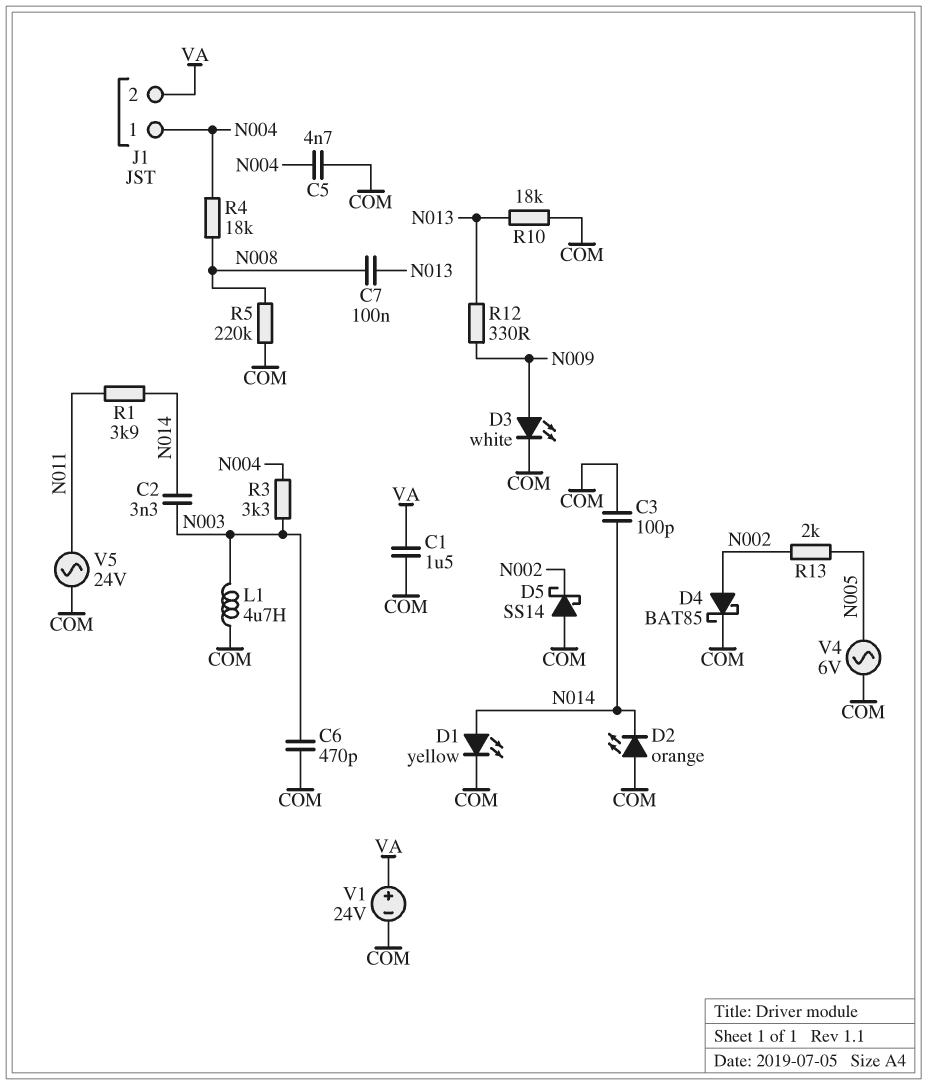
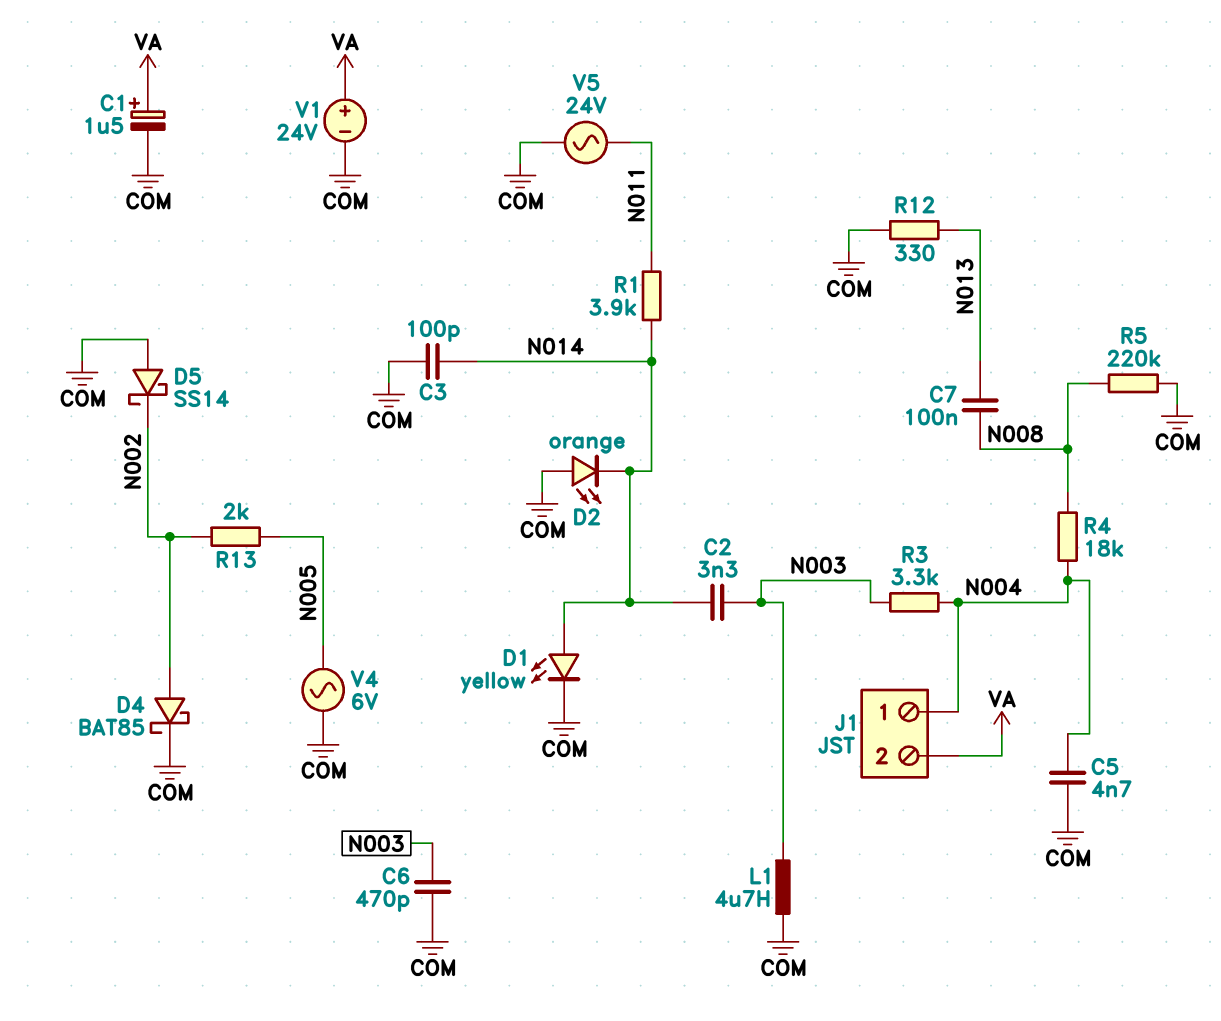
C1: 1.5uF (COM, VA) -> 1.5uF (plus VA, minus COM)
D3: LED white (A N009, K COM) -> none
R10: 18k (COM, N013) -> none
R12: 330 (N009, N013) -> 330 (COM, N013)

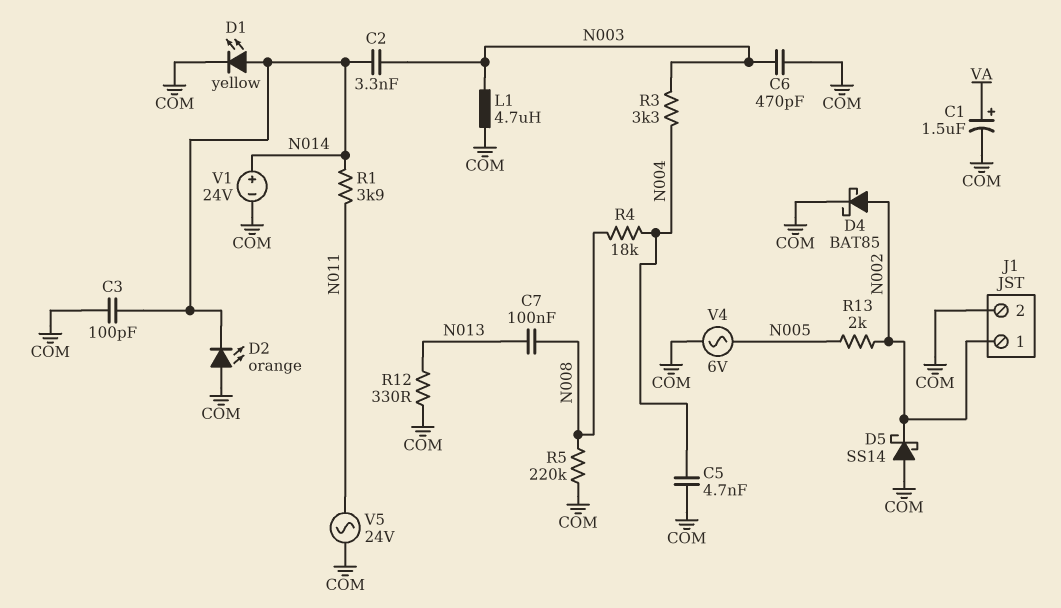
J1 pin 1: N004 -> N002
J1 pin 2: VA -> COM
V1: 24V (plus VA, minus COM) -> 24V (plus N014, minus COM)

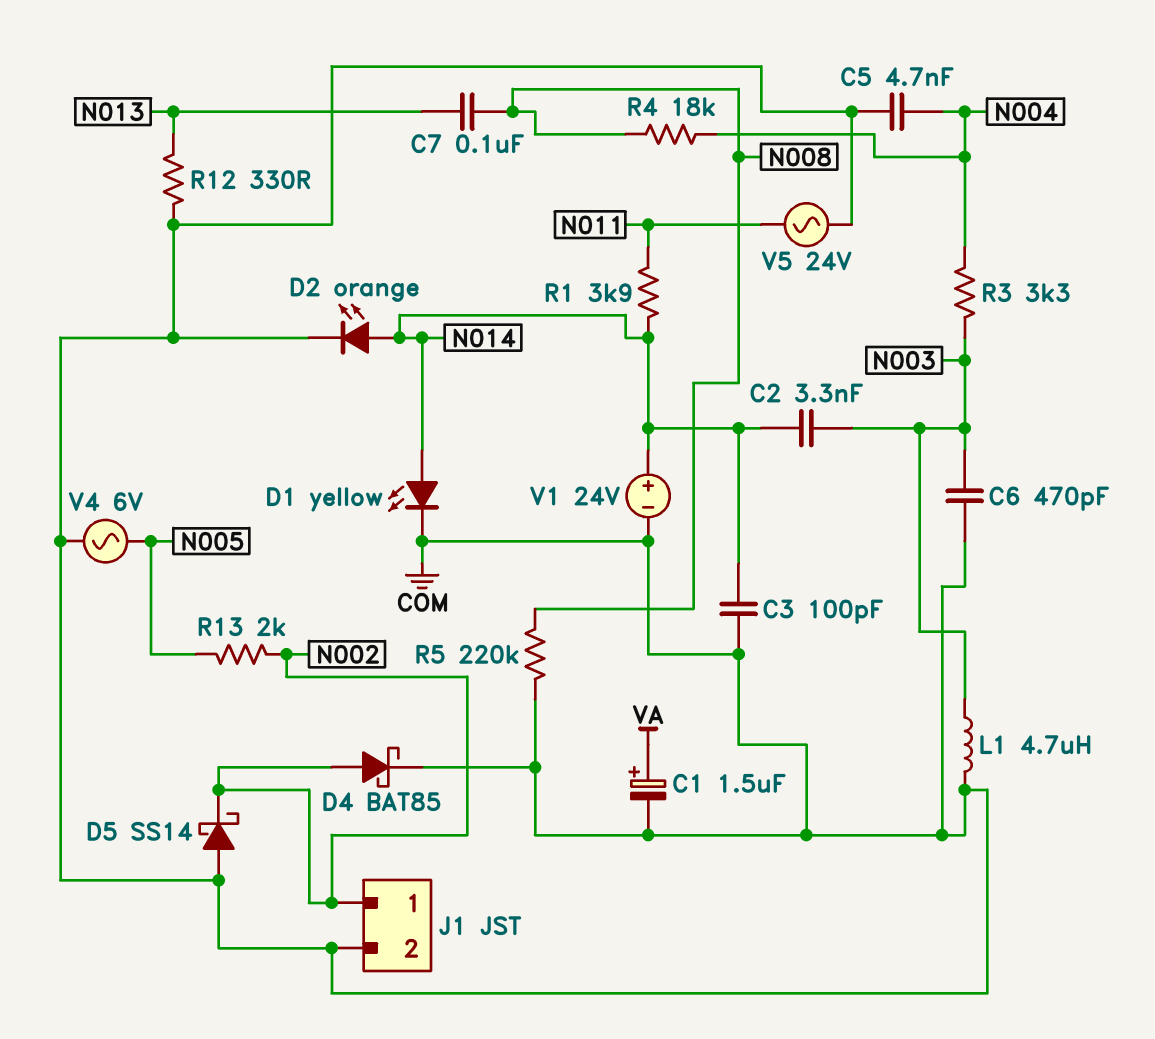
D2: LED orange (A COM, K N014) -> LED orange (A N014, K COM)

